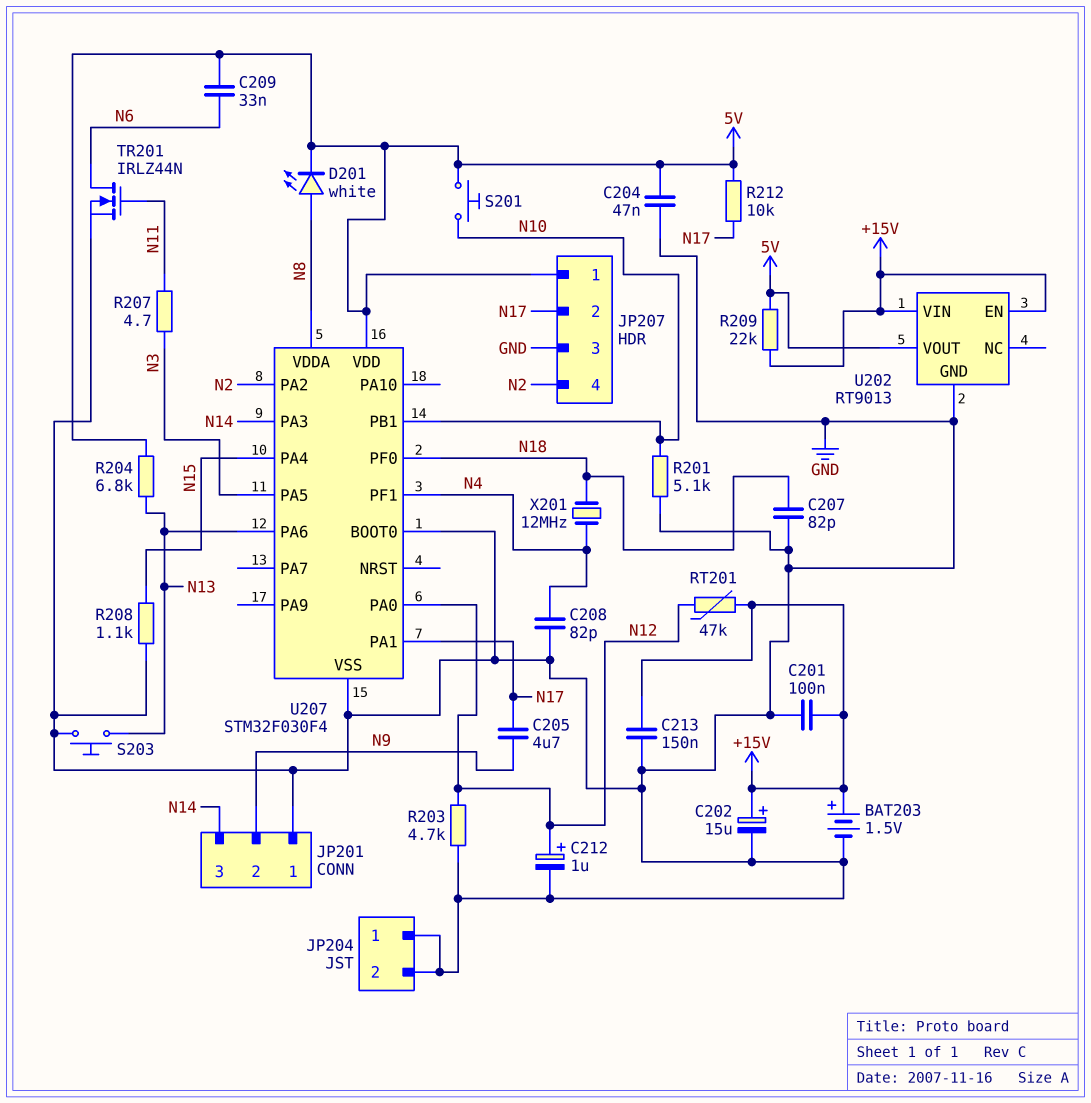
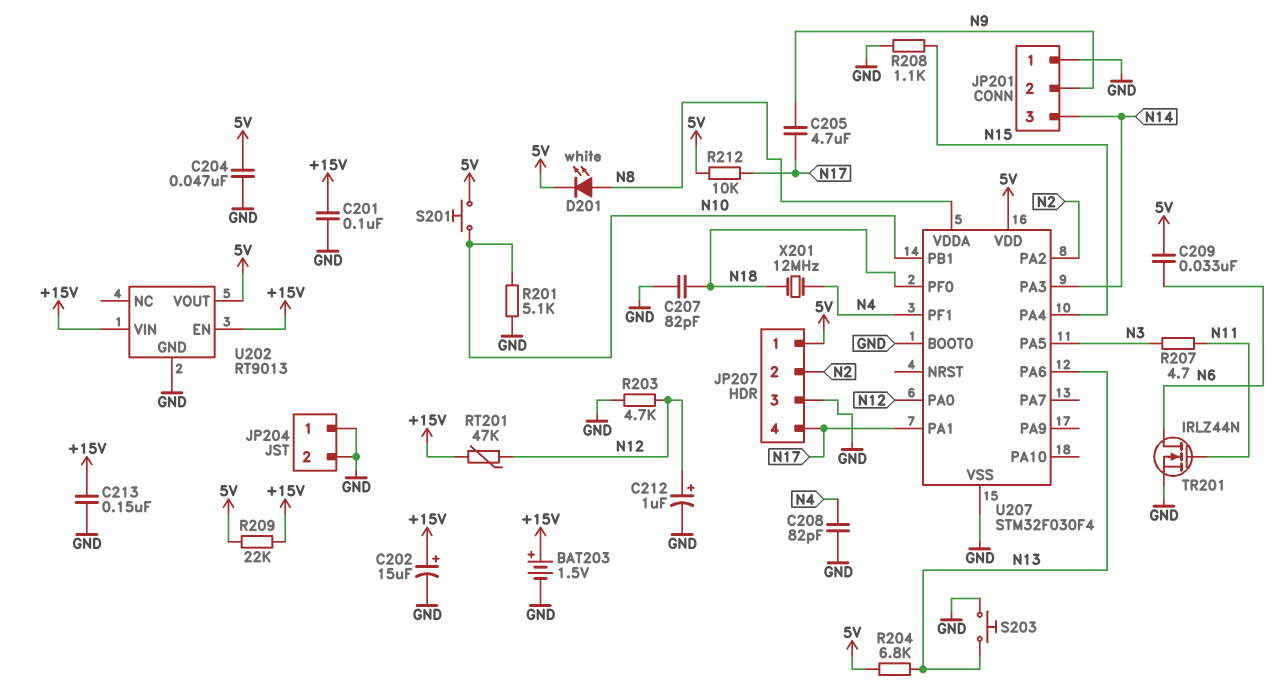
JP207 pin 2: N17 -> N2
JP207 pin 4: N2 -> N17

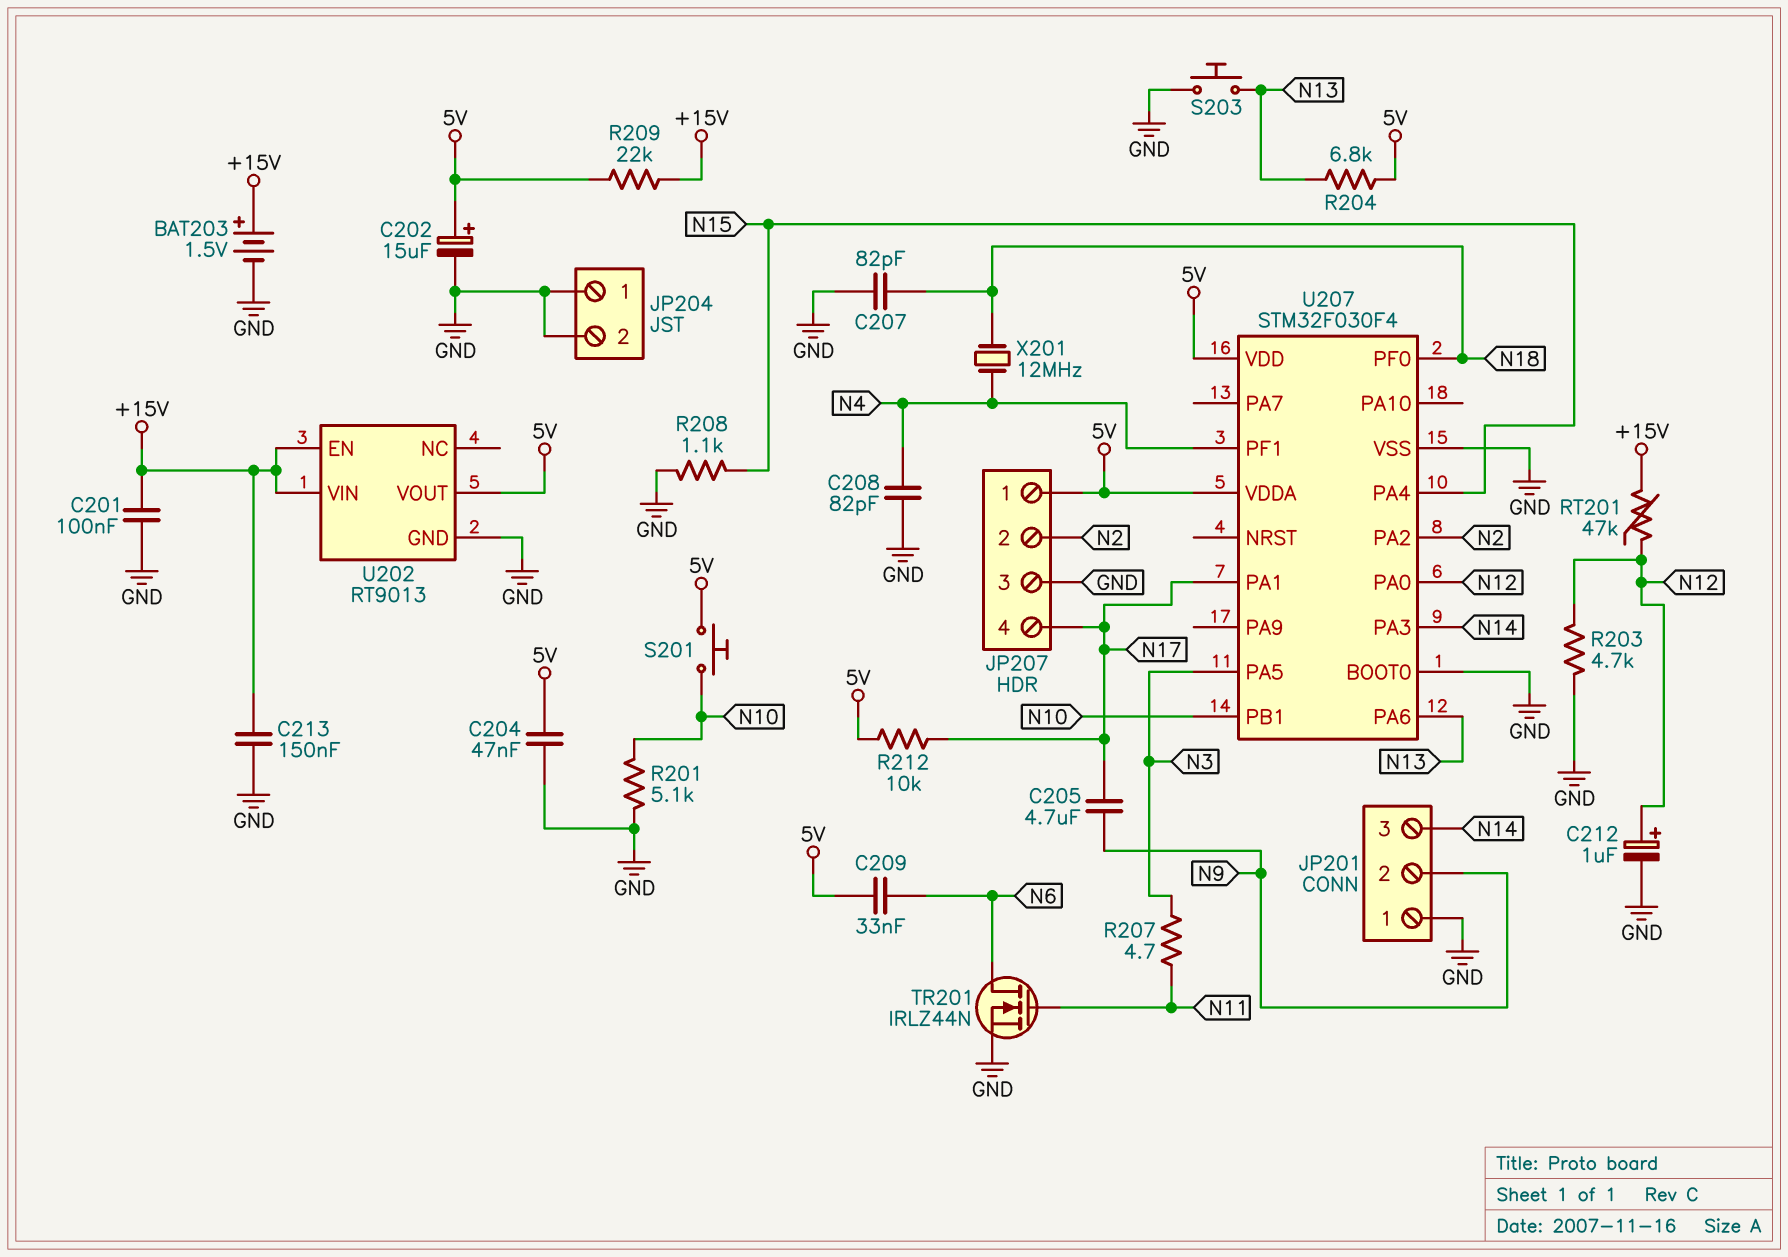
C202: 15uF (plus +15V, minus GND) -> 15uF (plus 5V, minus GND)
D201: LED white (A N8, K 5V) -> none
U207 pin VDDA: N8 -> 5V

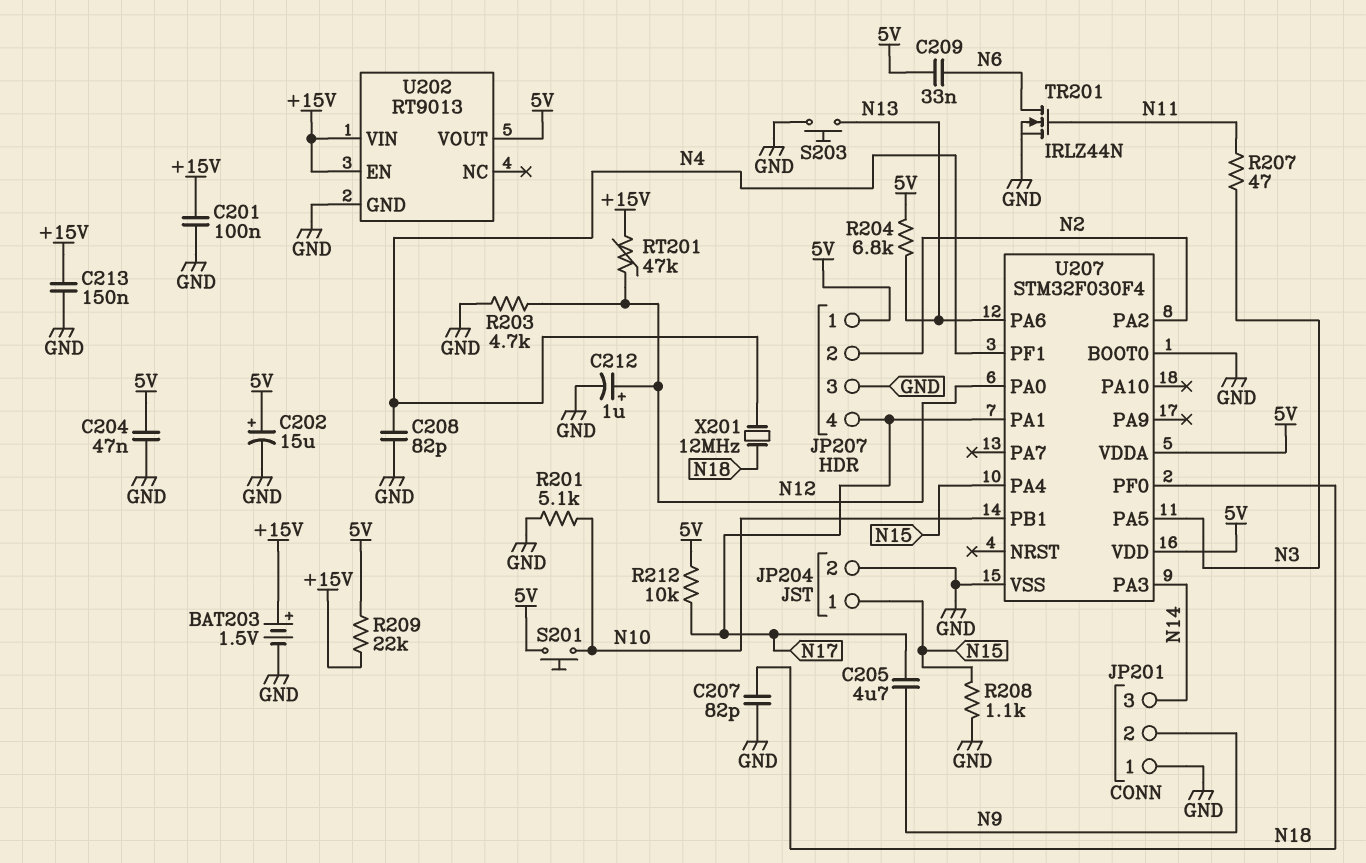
JP204 pin 1: GND -> N15
R207: 4.7 (N3, N11) -> 47 (N3, N11)

